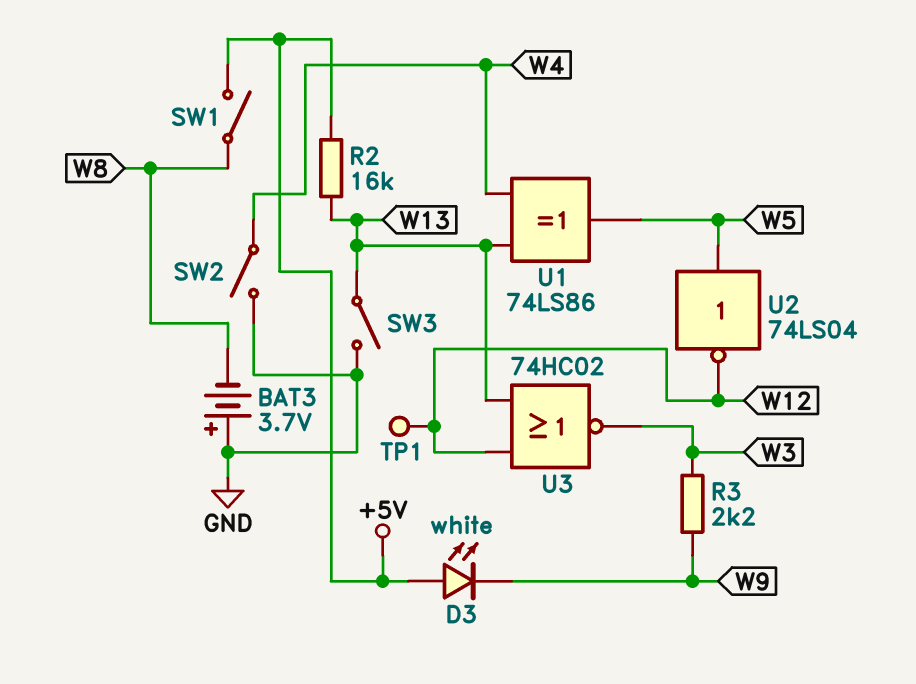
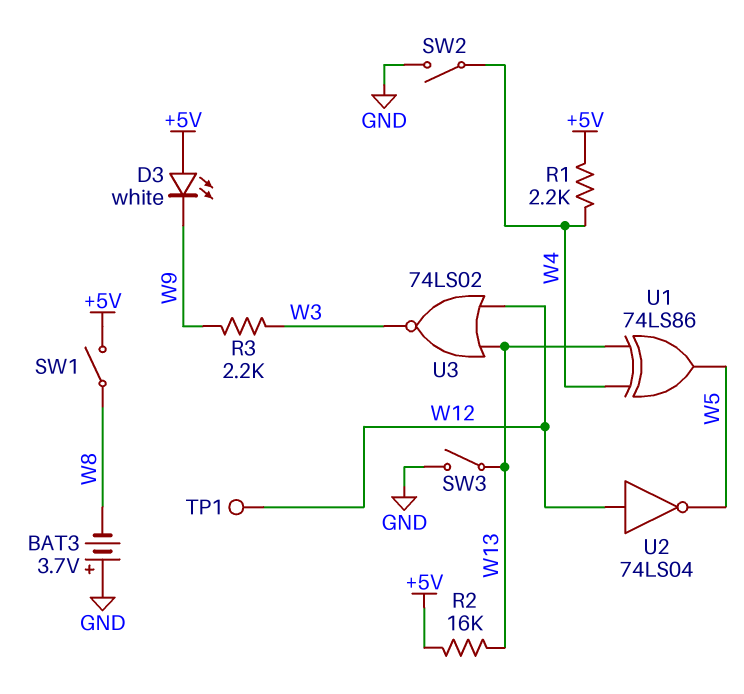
R1: none -> 2.2k (+5V, W4)
U2: NOT 74LS04 (in W5, out W12) -> NOT 74LS04 (in W12, out W5)
U3: NOR 74HC02 (in W12, in W13, out W3) -> NOR 74LS02 (in W12, in W13, out W3)

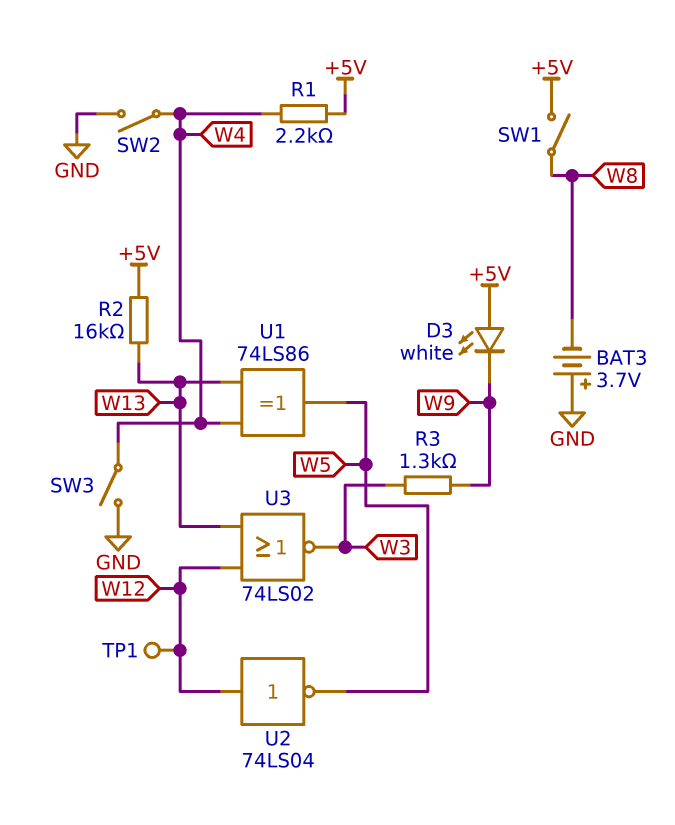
R3: 2.2k (W3, W9) -> 1.3k (W3, W9)
SW3: switch (GND, W13) -> switch (GND, W4)

